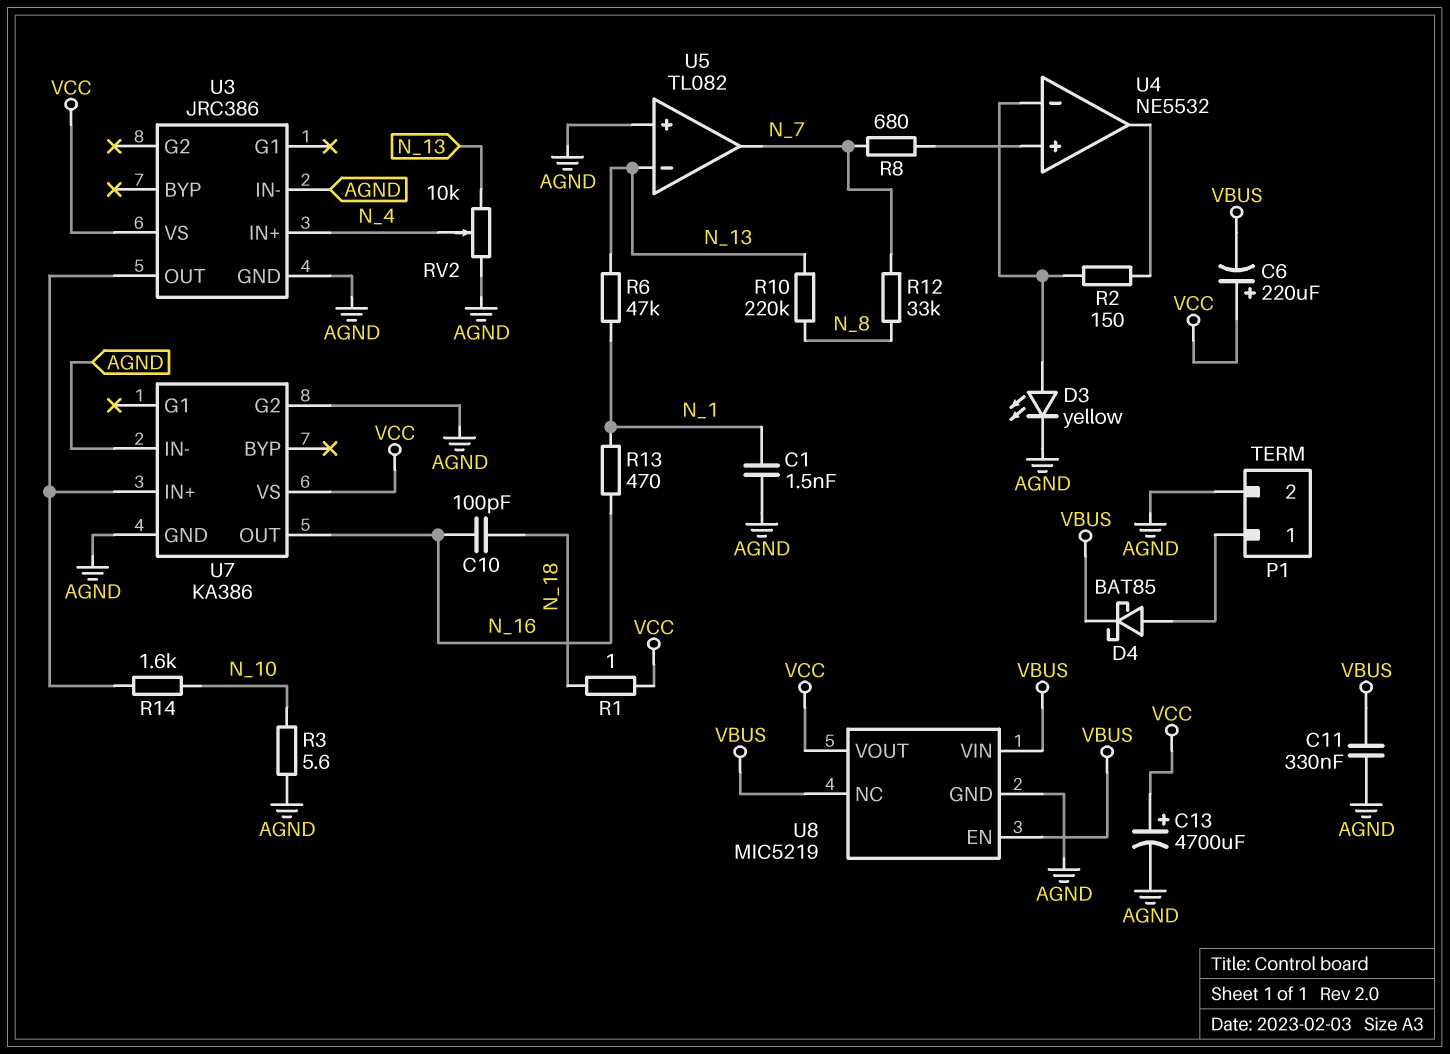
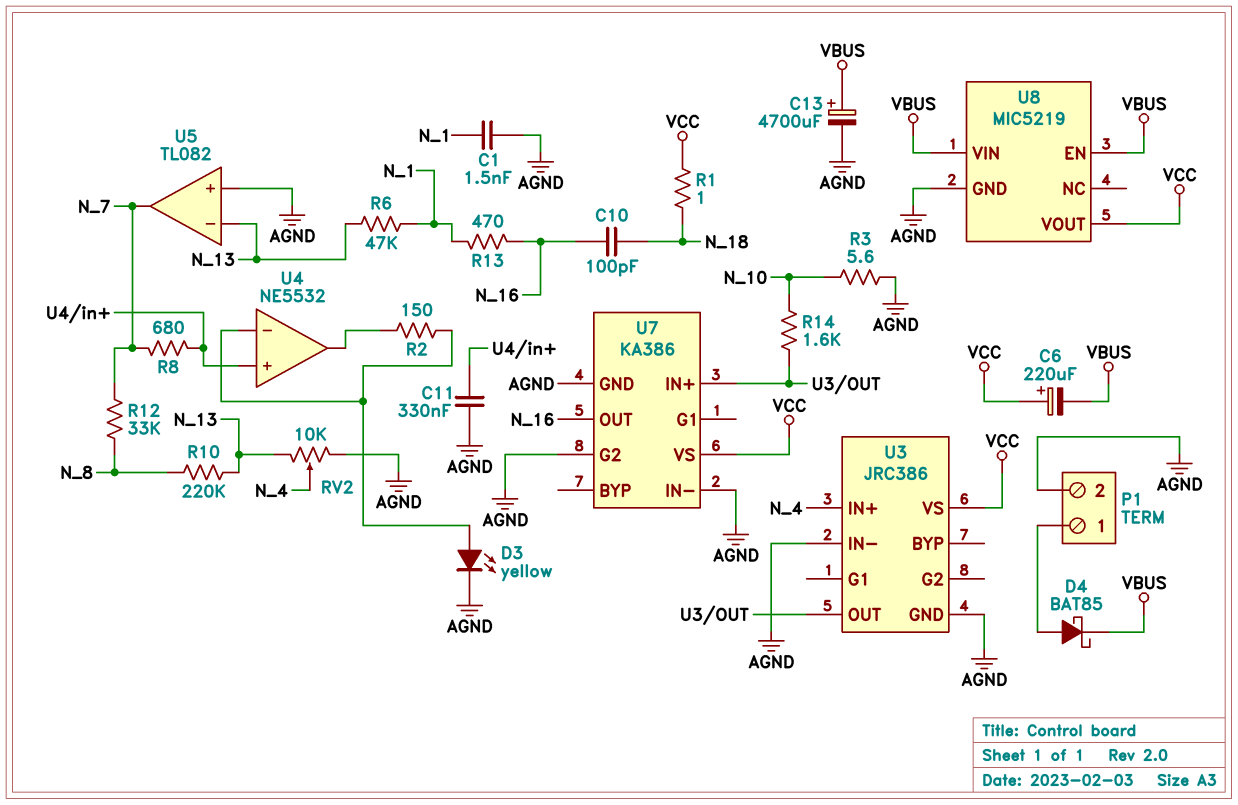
C11: 330nF (AGND, VBUS) -> 330nF (AGND, U4/in+)
C13: 4700uF (plus VCC, minus AGND) -> 4700uF (plus VBUS, minus AGND)
U8 pin NC: VBUS -> none

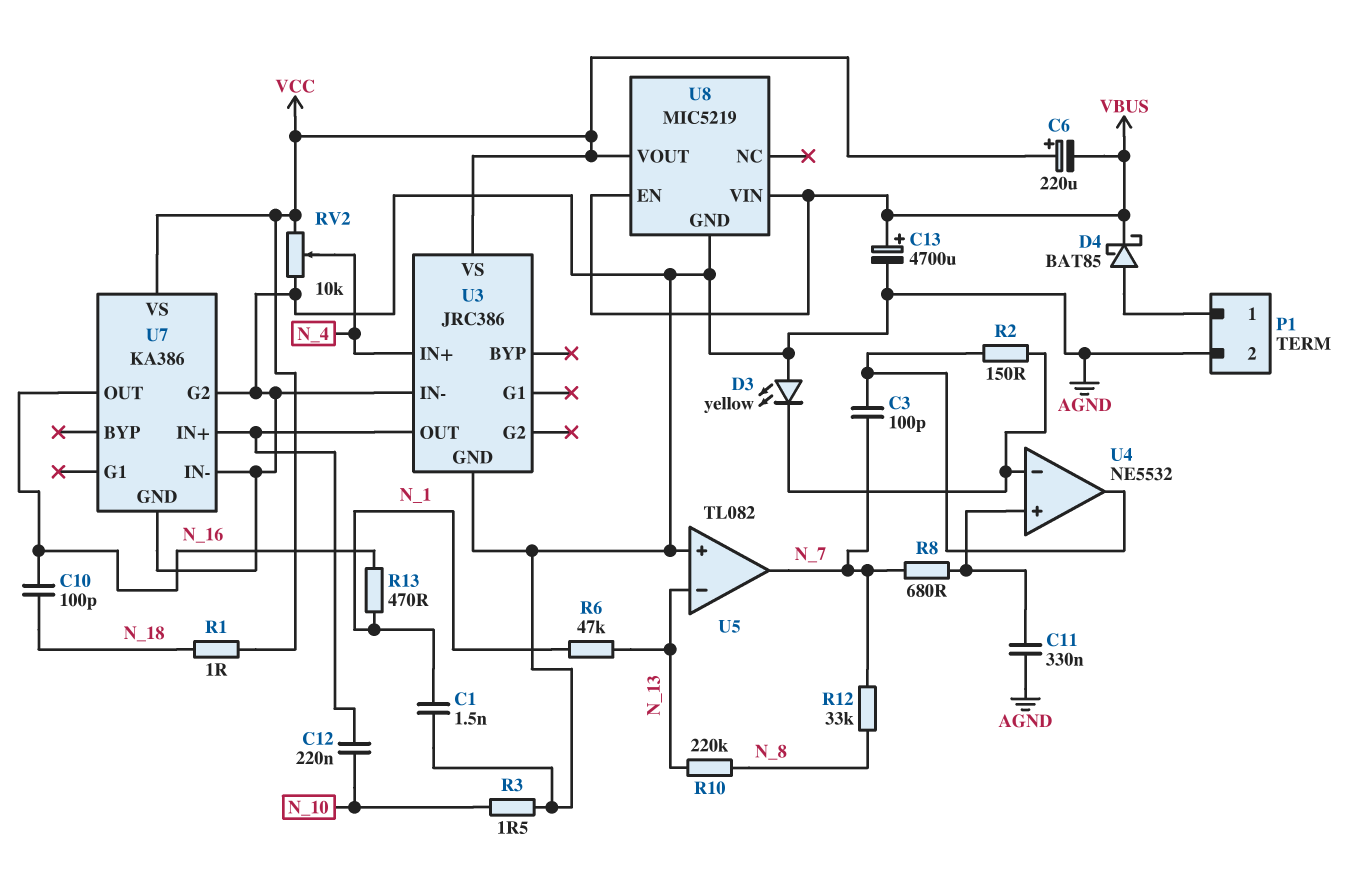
C3: none -> 100pF (N_7, U4/out)
C12: none -> 220nF (N_10, U3/OUT)
D3: LED yellow (A U4/in-, K AGND) -> LED yellow (A AGND, K U4/in-)
R3: 5.6 (AGND, N_10) -> 1.5 (AGND, N_10)
R14: 1.6k (N_10, U3/OUT) -> none
RV2: 10k (AGND, N_13, wiper N_4) -> 10k (AGND, VCC, wiper N_4)

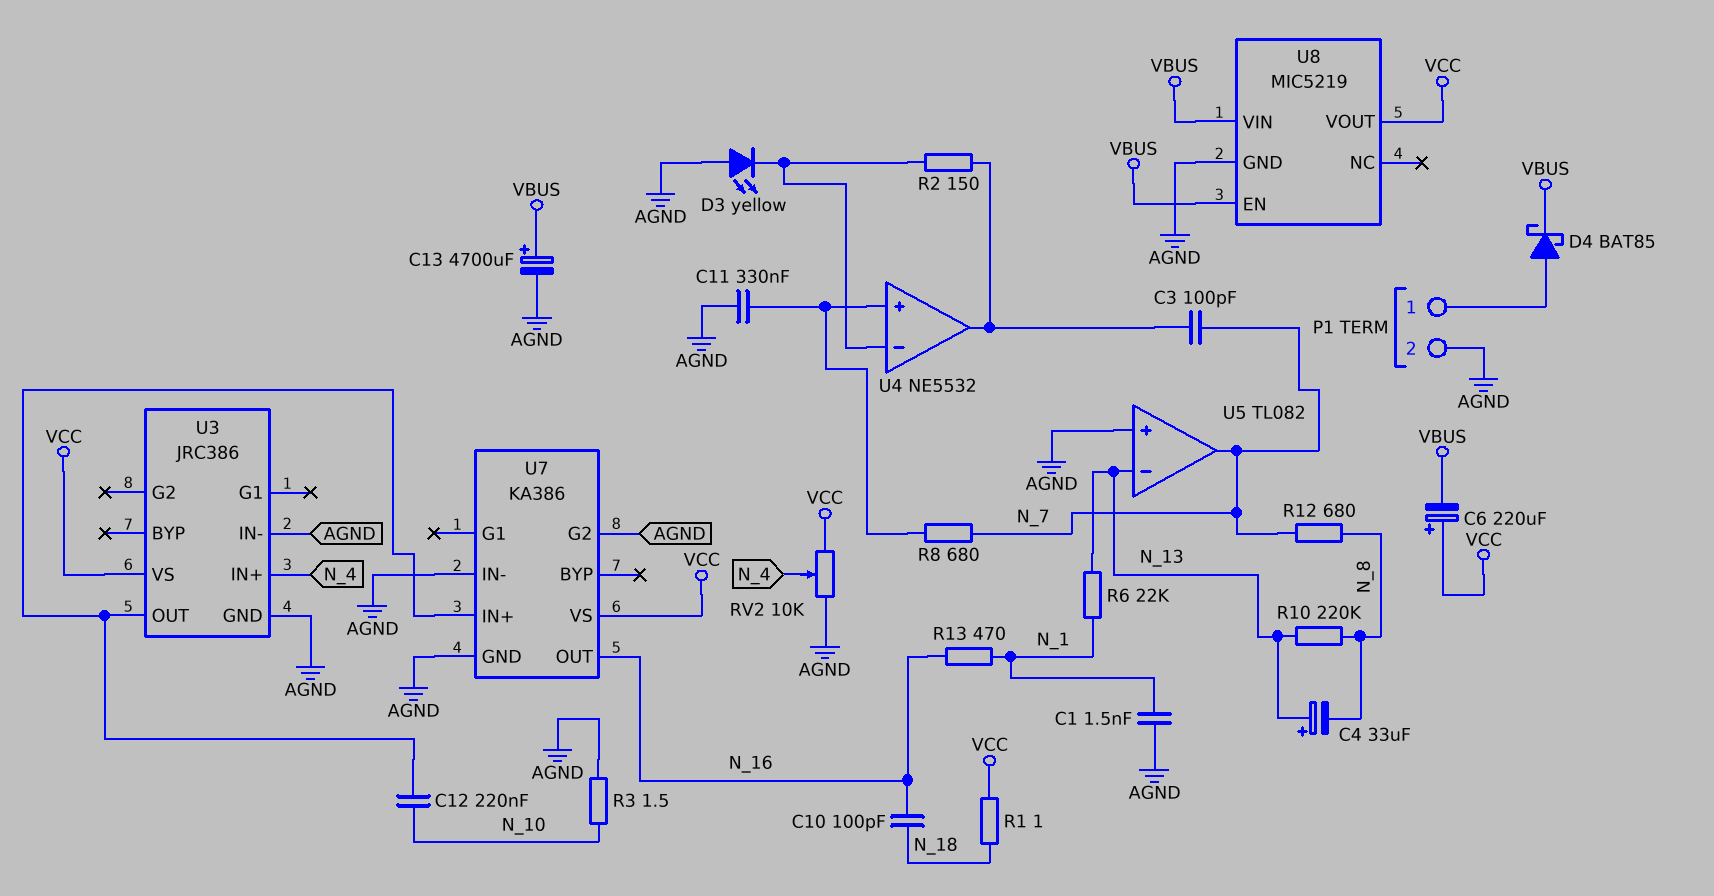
C4: none -> 33uF (plus N_13, minus N_8)
R6: 47k (N_1, N_13) -> 22k (N_1, N_13)
R12: 33k (N_7, N_8) -> 680 (N_7, N_8)

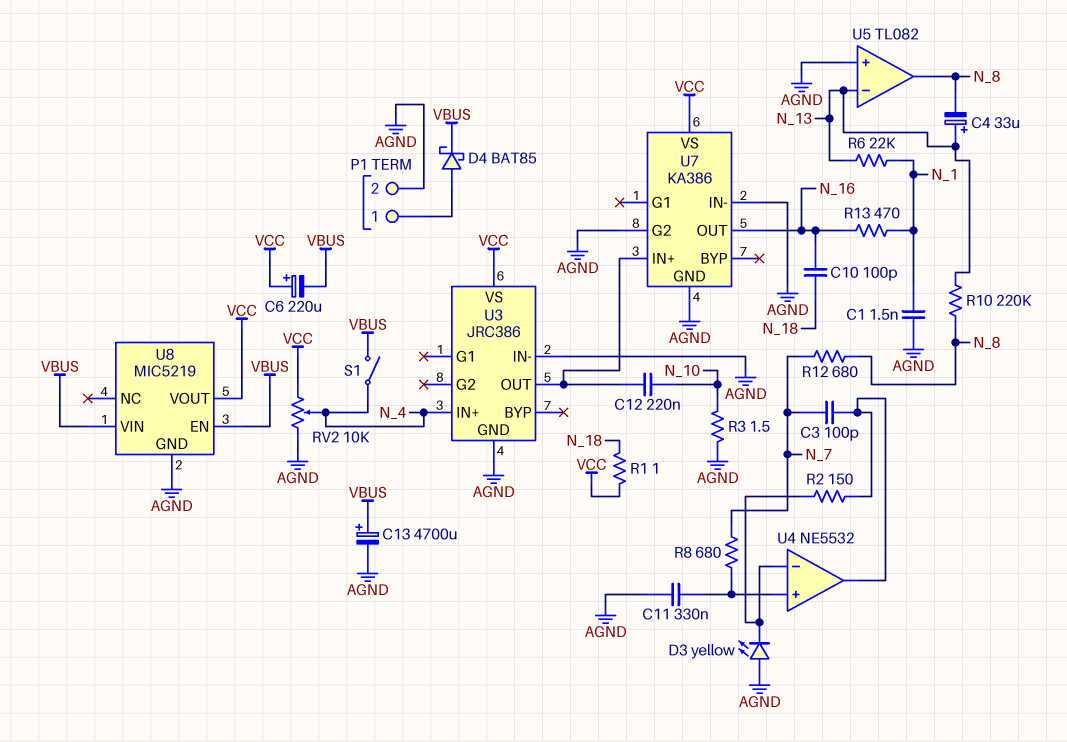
S1: none -> switch (N_4, VBUS)
U5 pin out: N_7 -> N_8

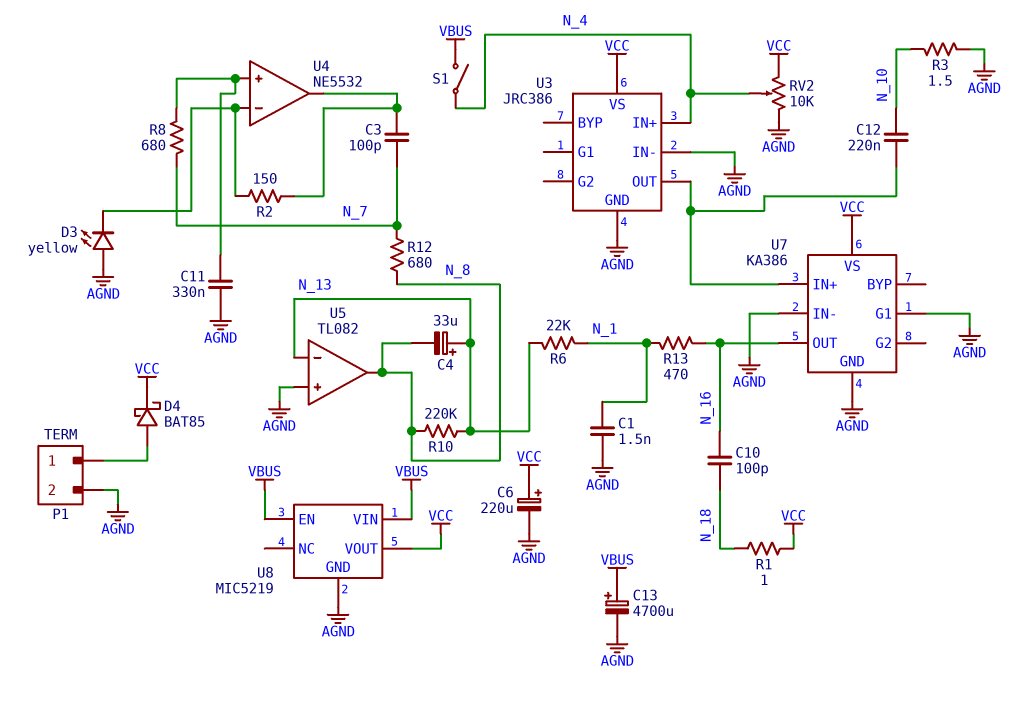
C6: 220uF (plus VCC, minus VBUS) -> 220uF (plus VCC, minus AGND)
D4: schottky BAT85 (A P1/1, K VBUS) -> schottky BAT85 (A P1/1, K VCC)
U7 pin G1: none -> AGND
U7 pin G2: AGND -> none

